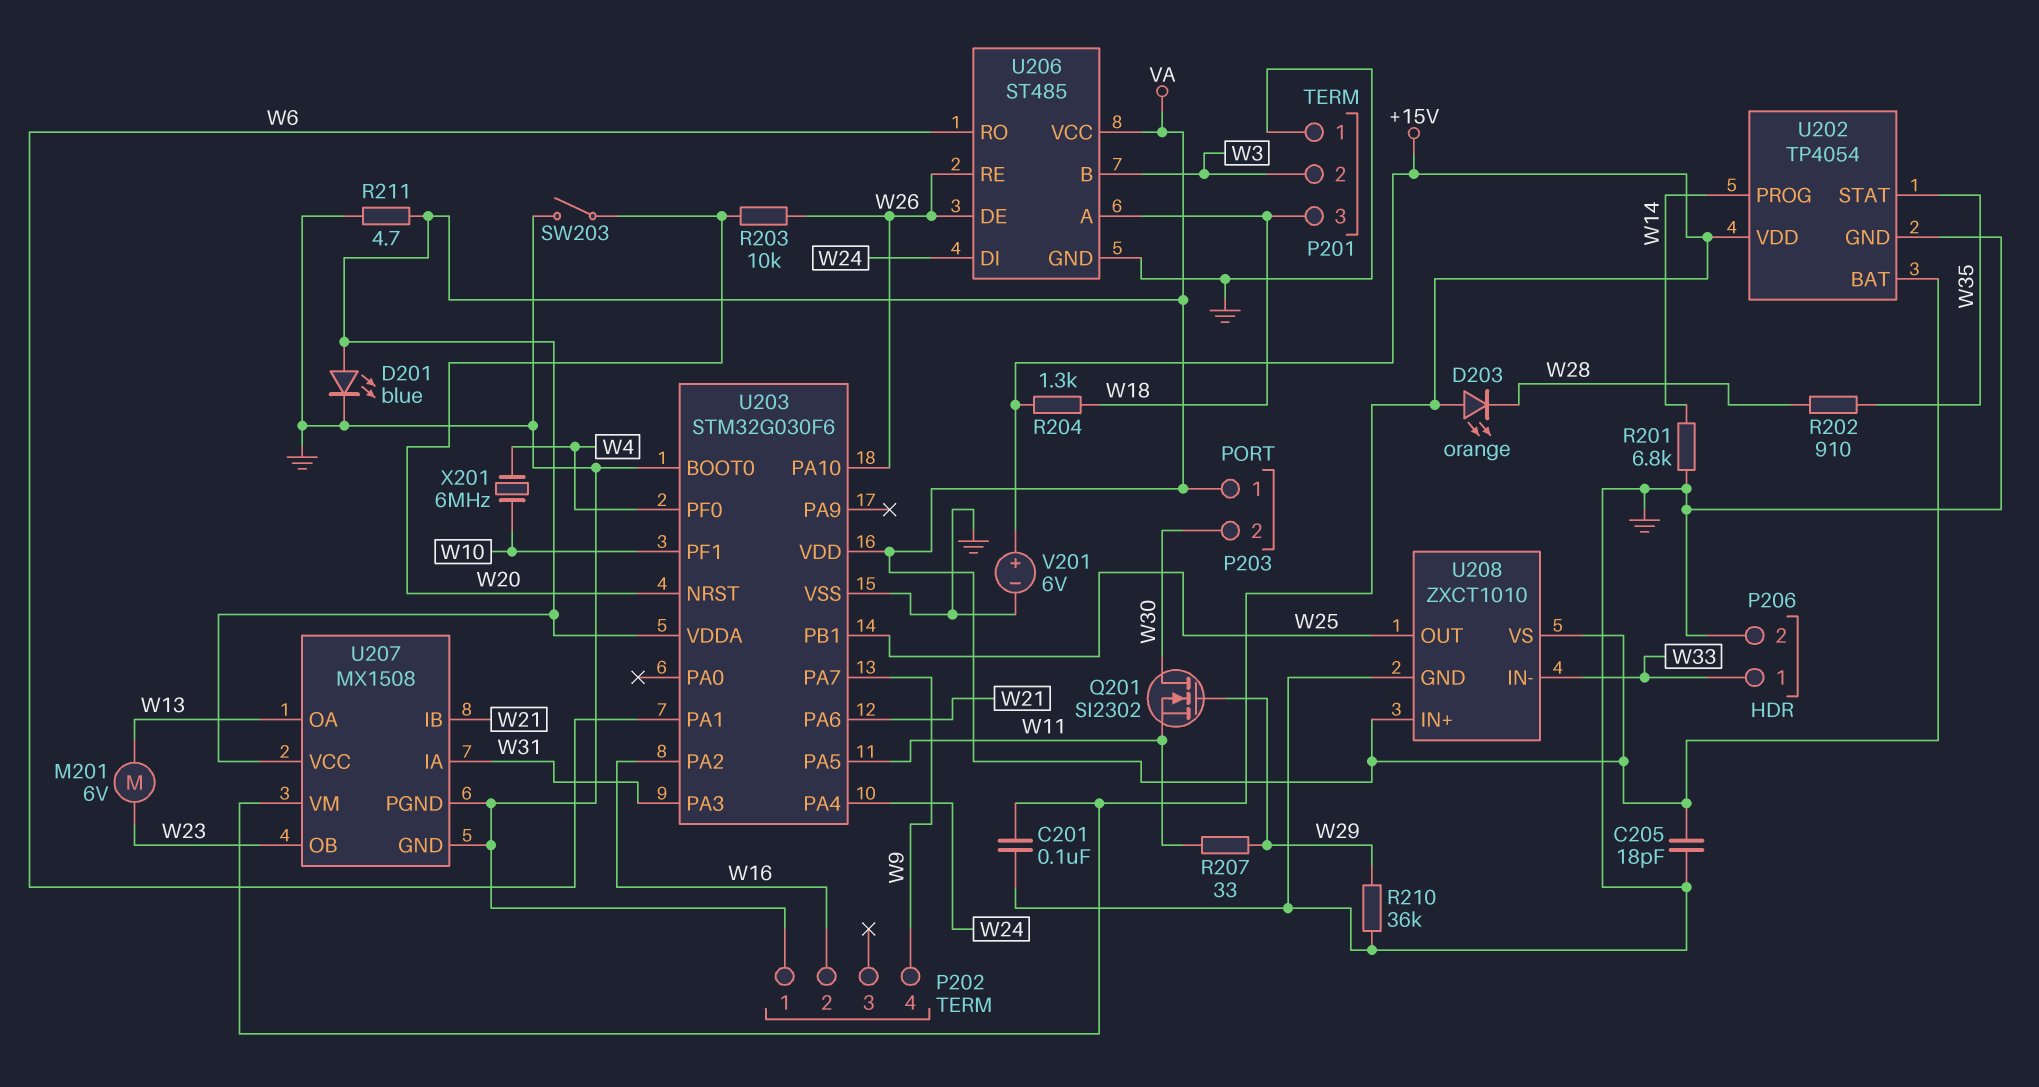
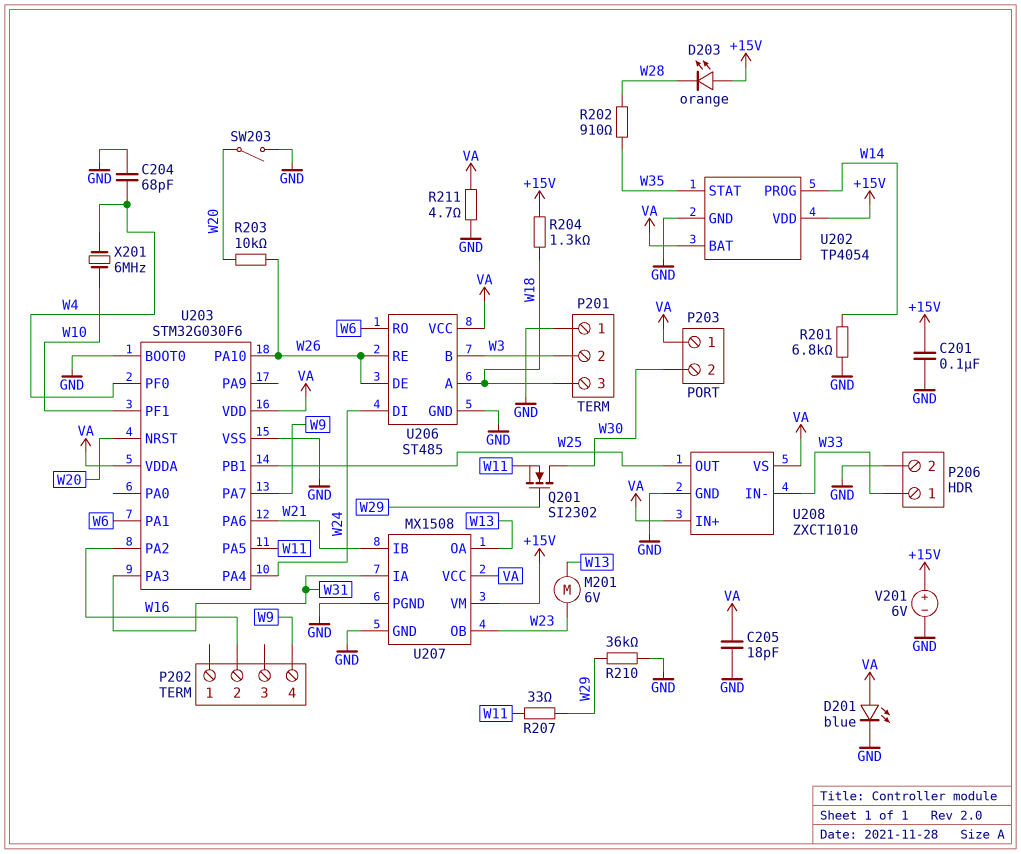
C204: none -> 68pF (GND, W4)
P202 pin 1: GND -> none

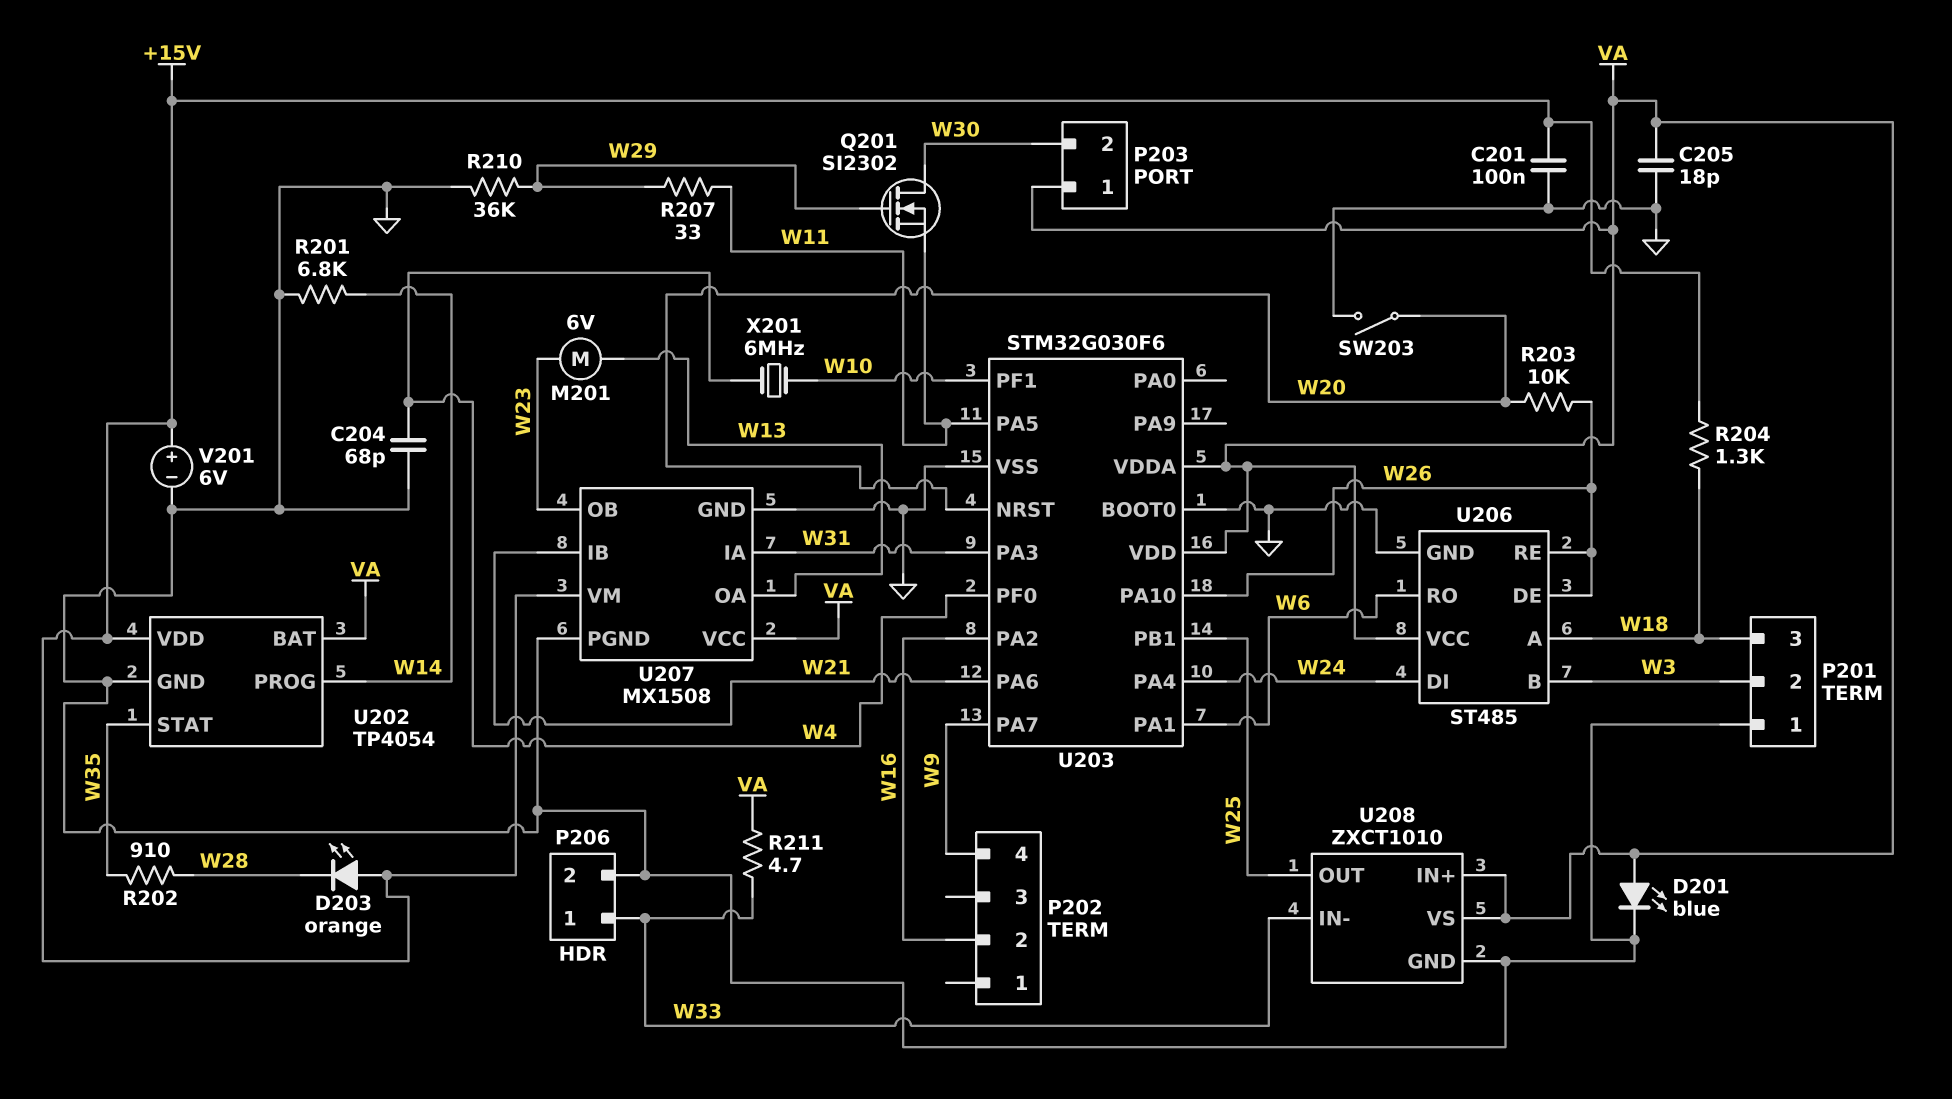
R211: 4.7 (GND, VA) -> 4.7 (VA, W33)

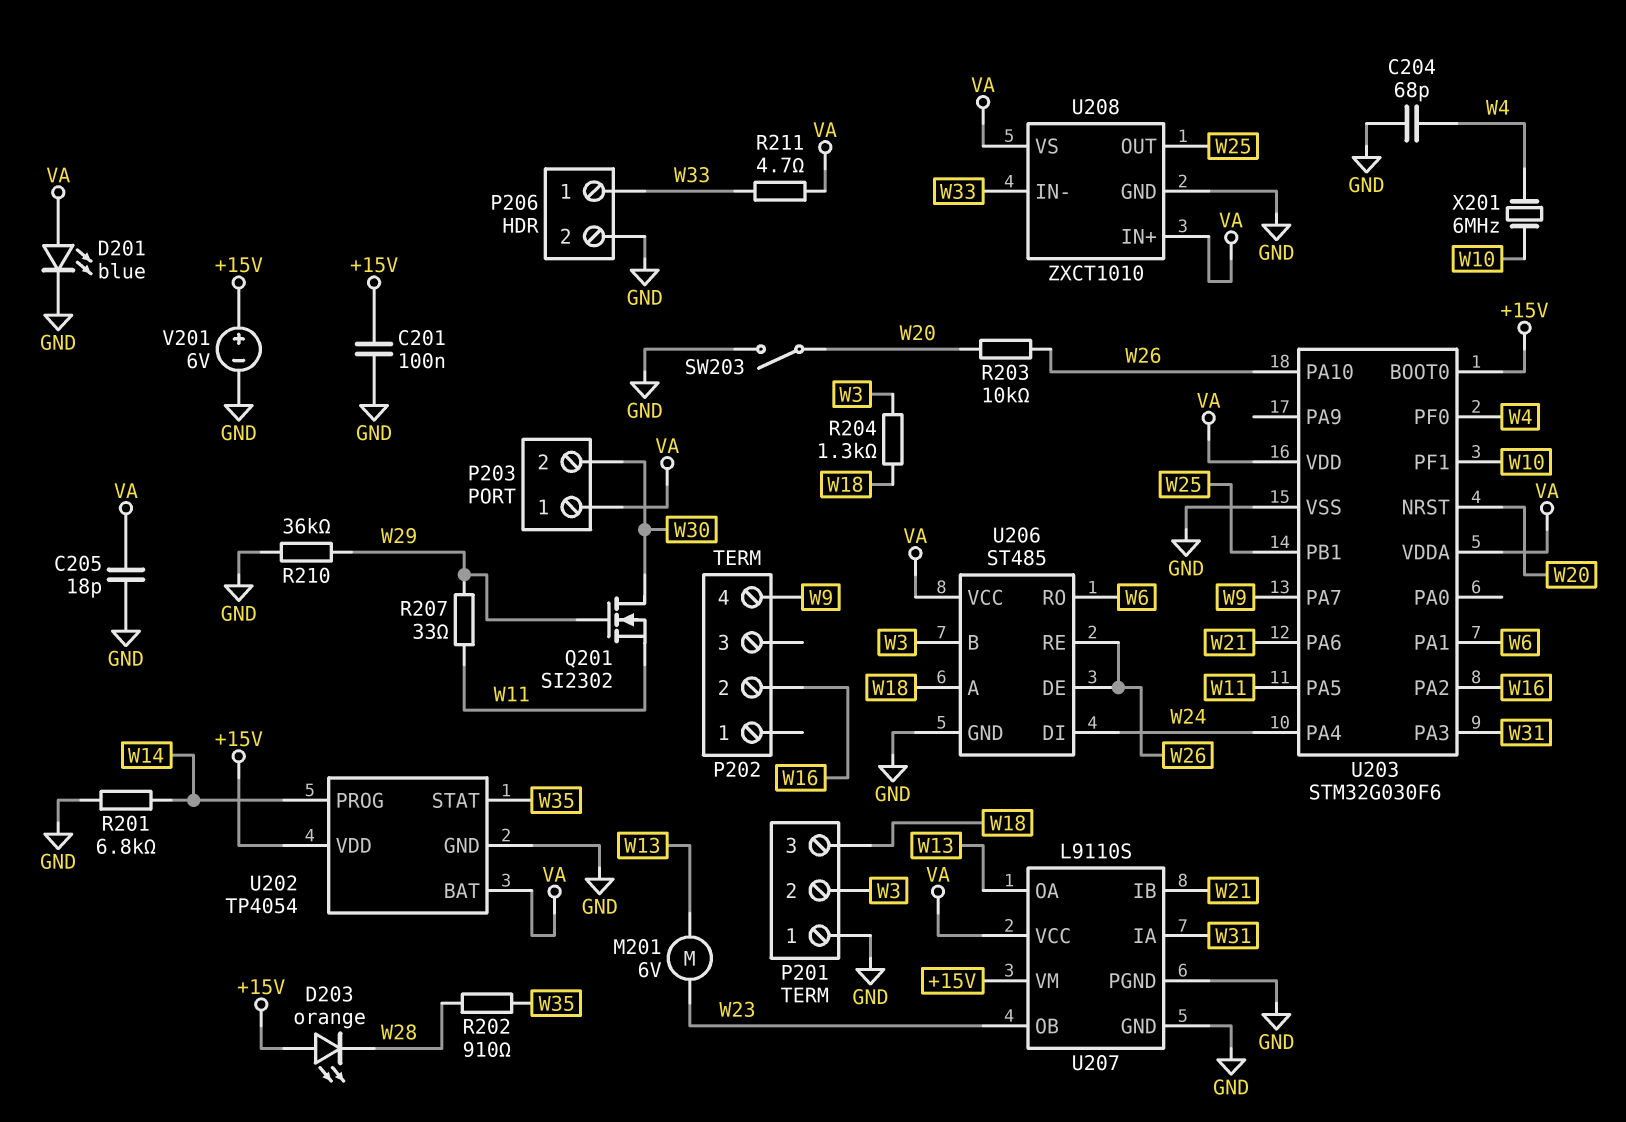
R204: 1.3k (+15V, W18) -> 1.3k (W3, W18)
U203 pin BOOT0: GND -> +15V
U207: MX1508 -> L9110S

